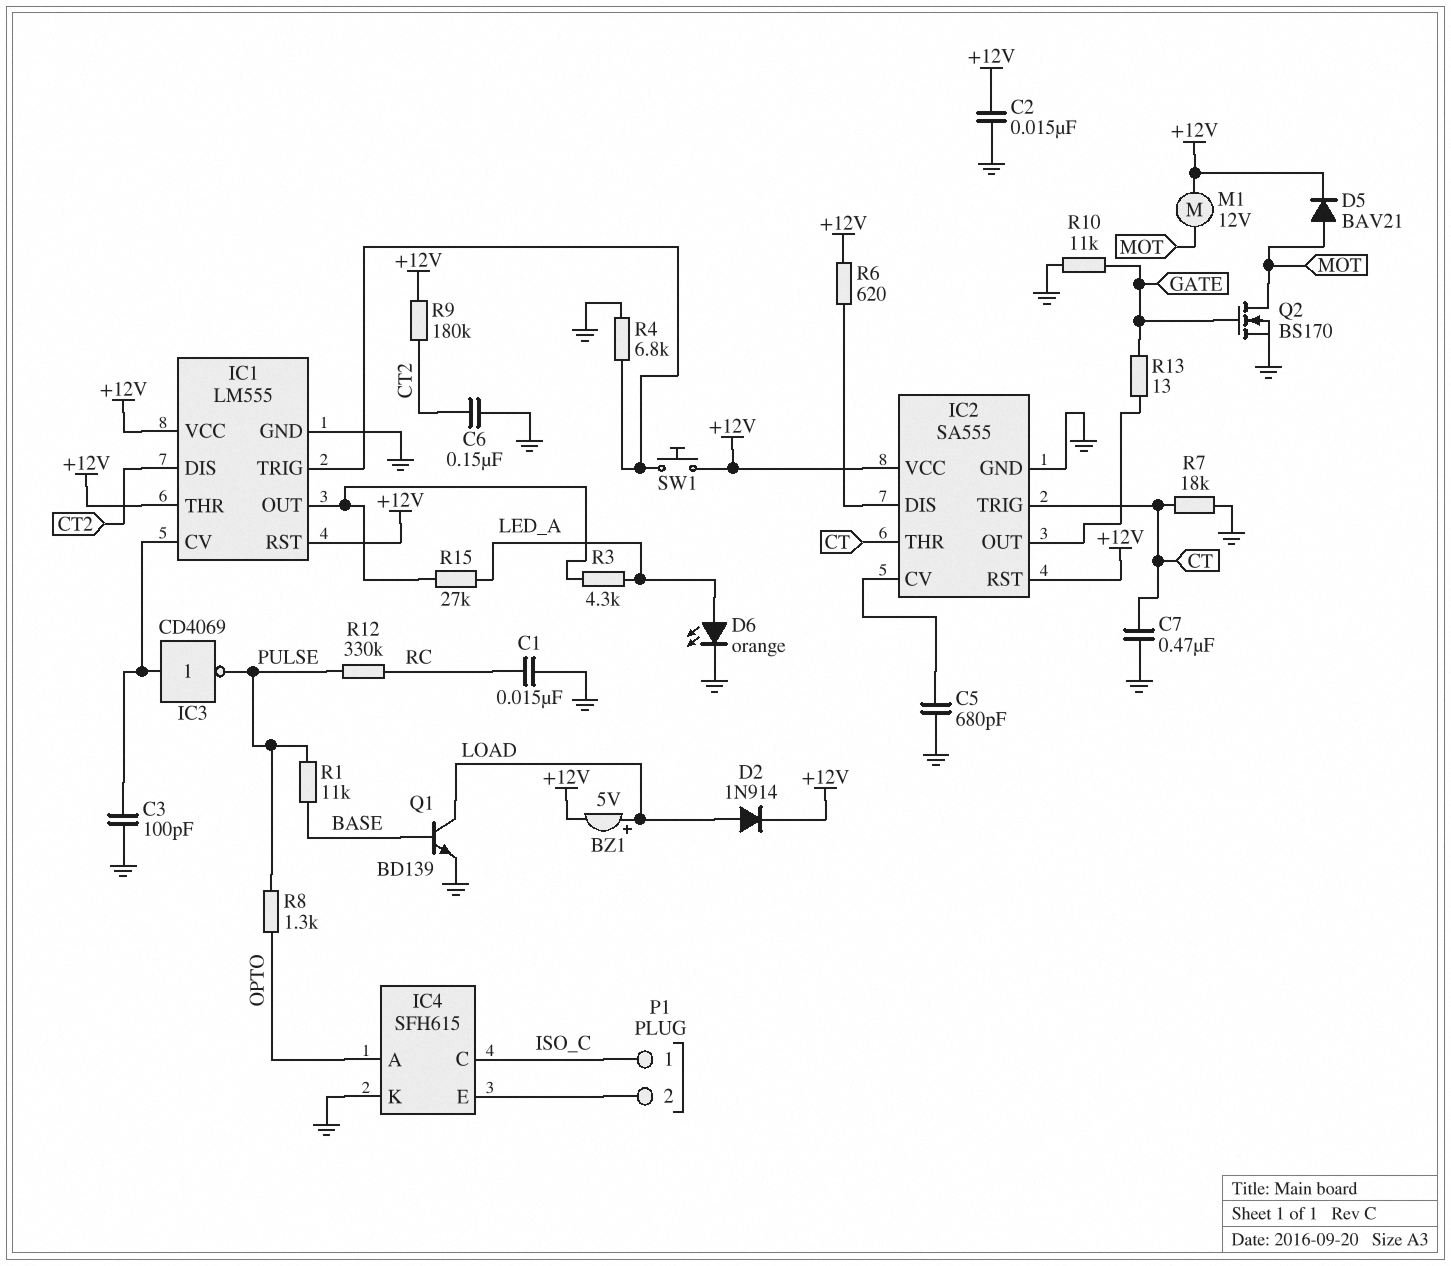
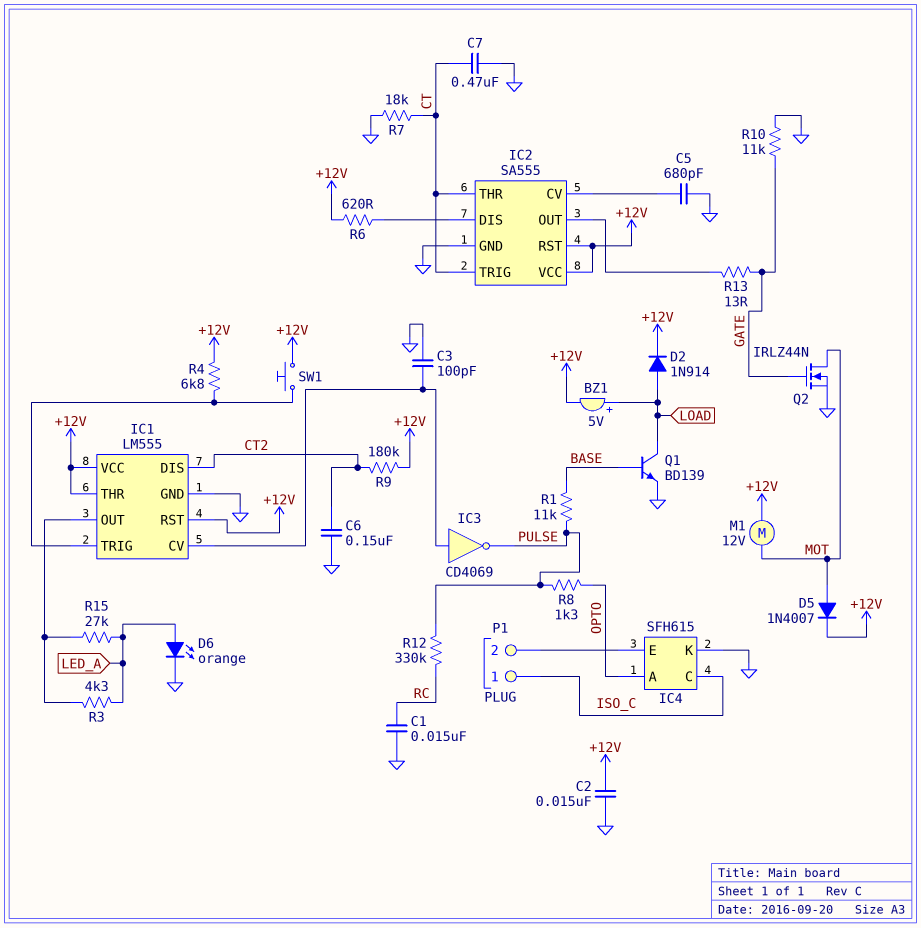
D5: diode BAV21 (A MOT, K +12V) -> diode 1N4007 (A MOT, K +12V)
Q2: NMOS BS170 (G GATE, D MOT, S GND) -> NMOS IRLZ44N (G GATE, D MOT, S GND)
R4: 6.8k (GND, IC1/TRIG) -> 6.8k (+12V, IC1/TRIG)

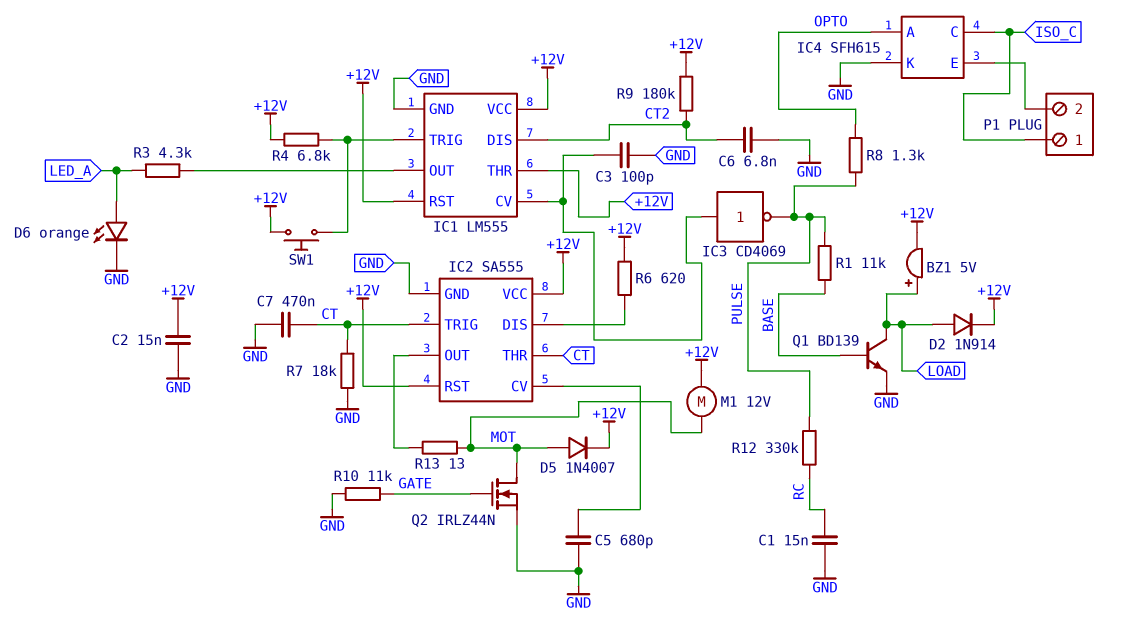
C6: 150nF (CT2, GND) -> 6.8nF (CT2, GND)
R13: 13 (GATE, IC2/OUT) -> 13 (IC2/OUT, MOT)
R15: 27k (IC1/OUT, LED_A) -> none

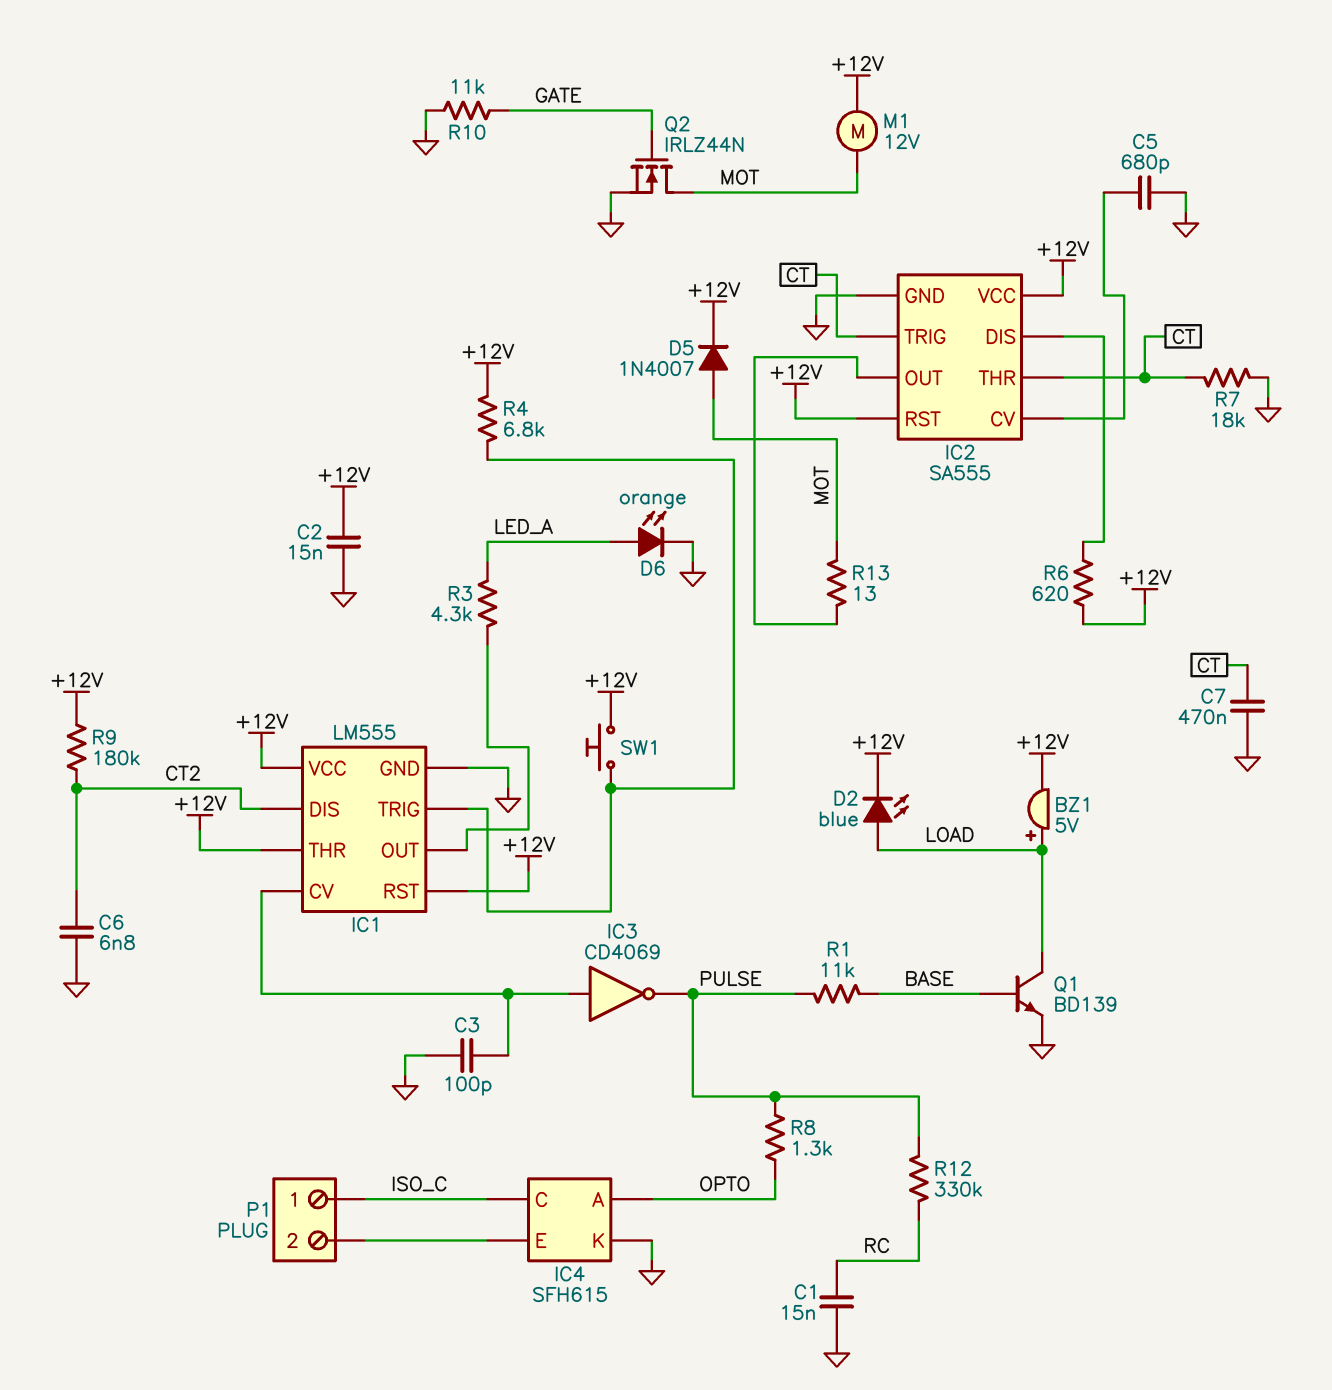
D2: diode 1N914 (A LOAD, K +12V) -> LED blue (A LOAD, K +12V)

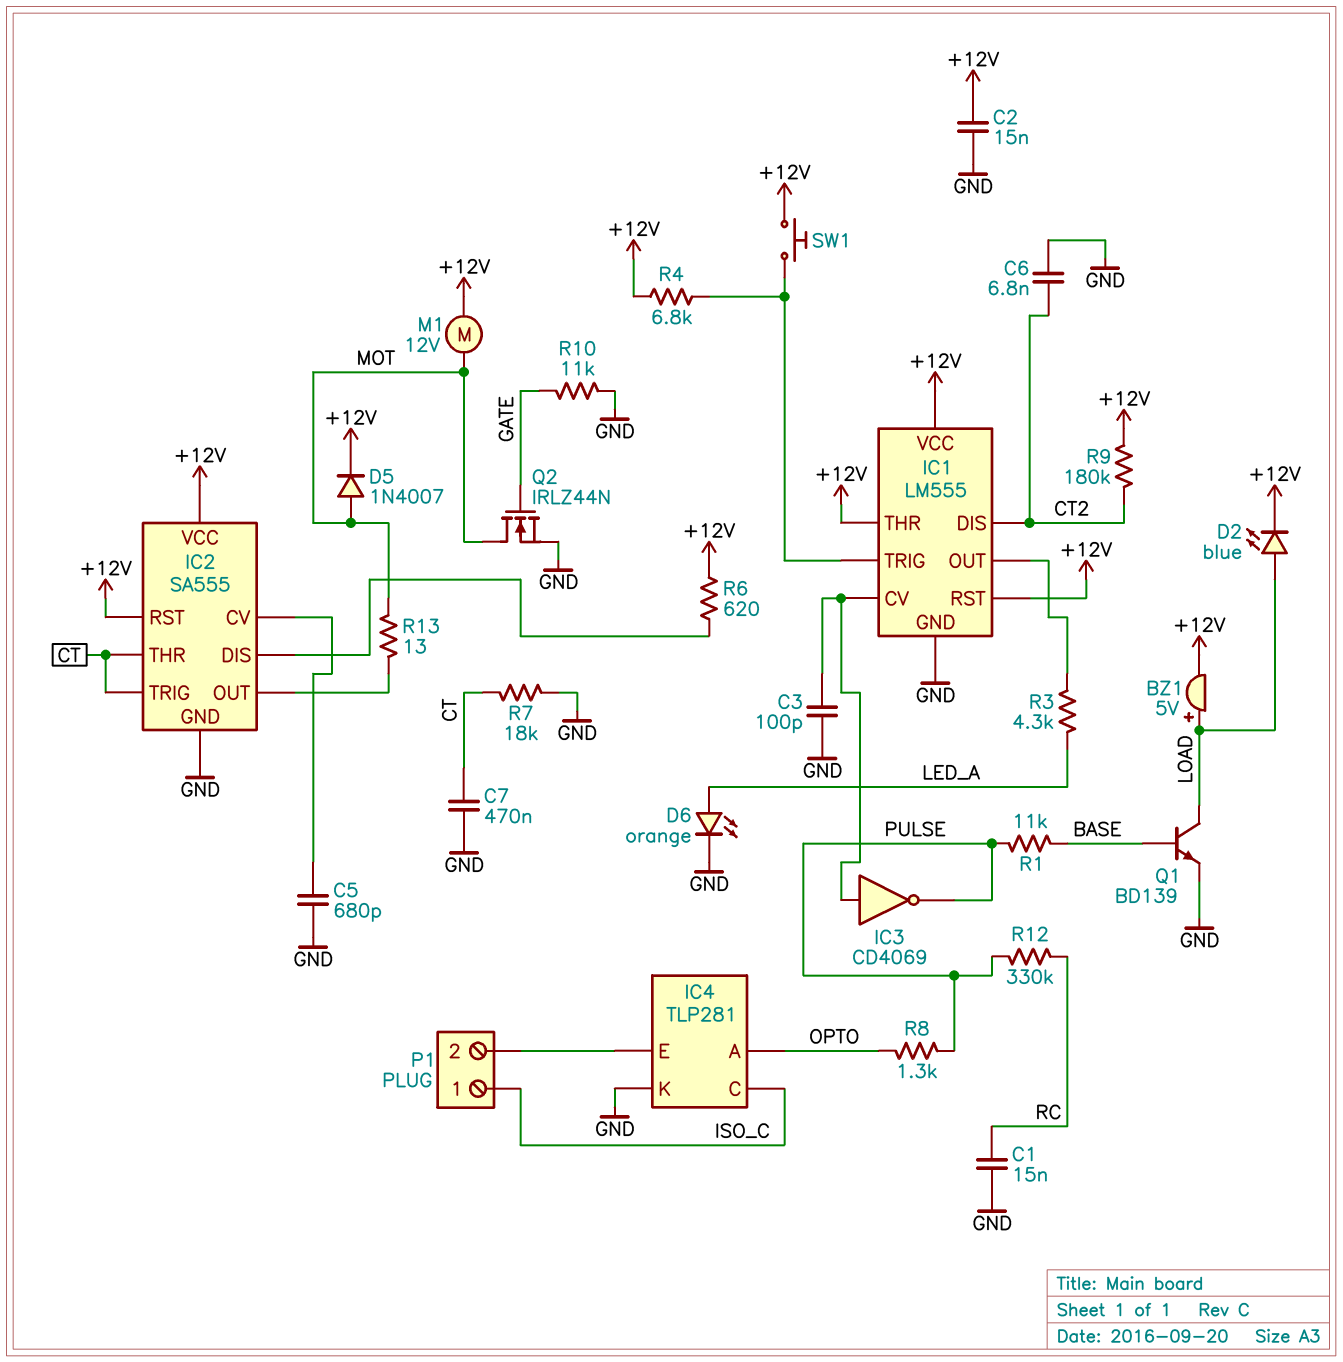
IC4: SFH615 -> TLP281

